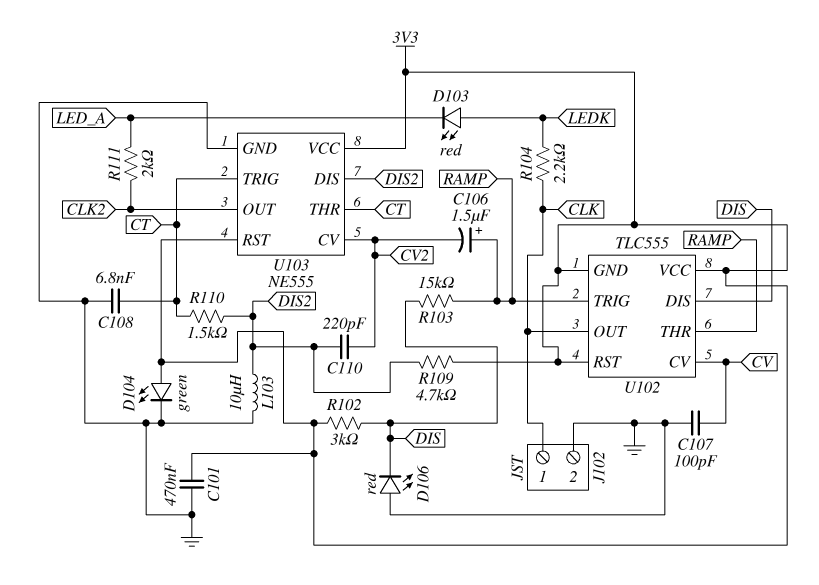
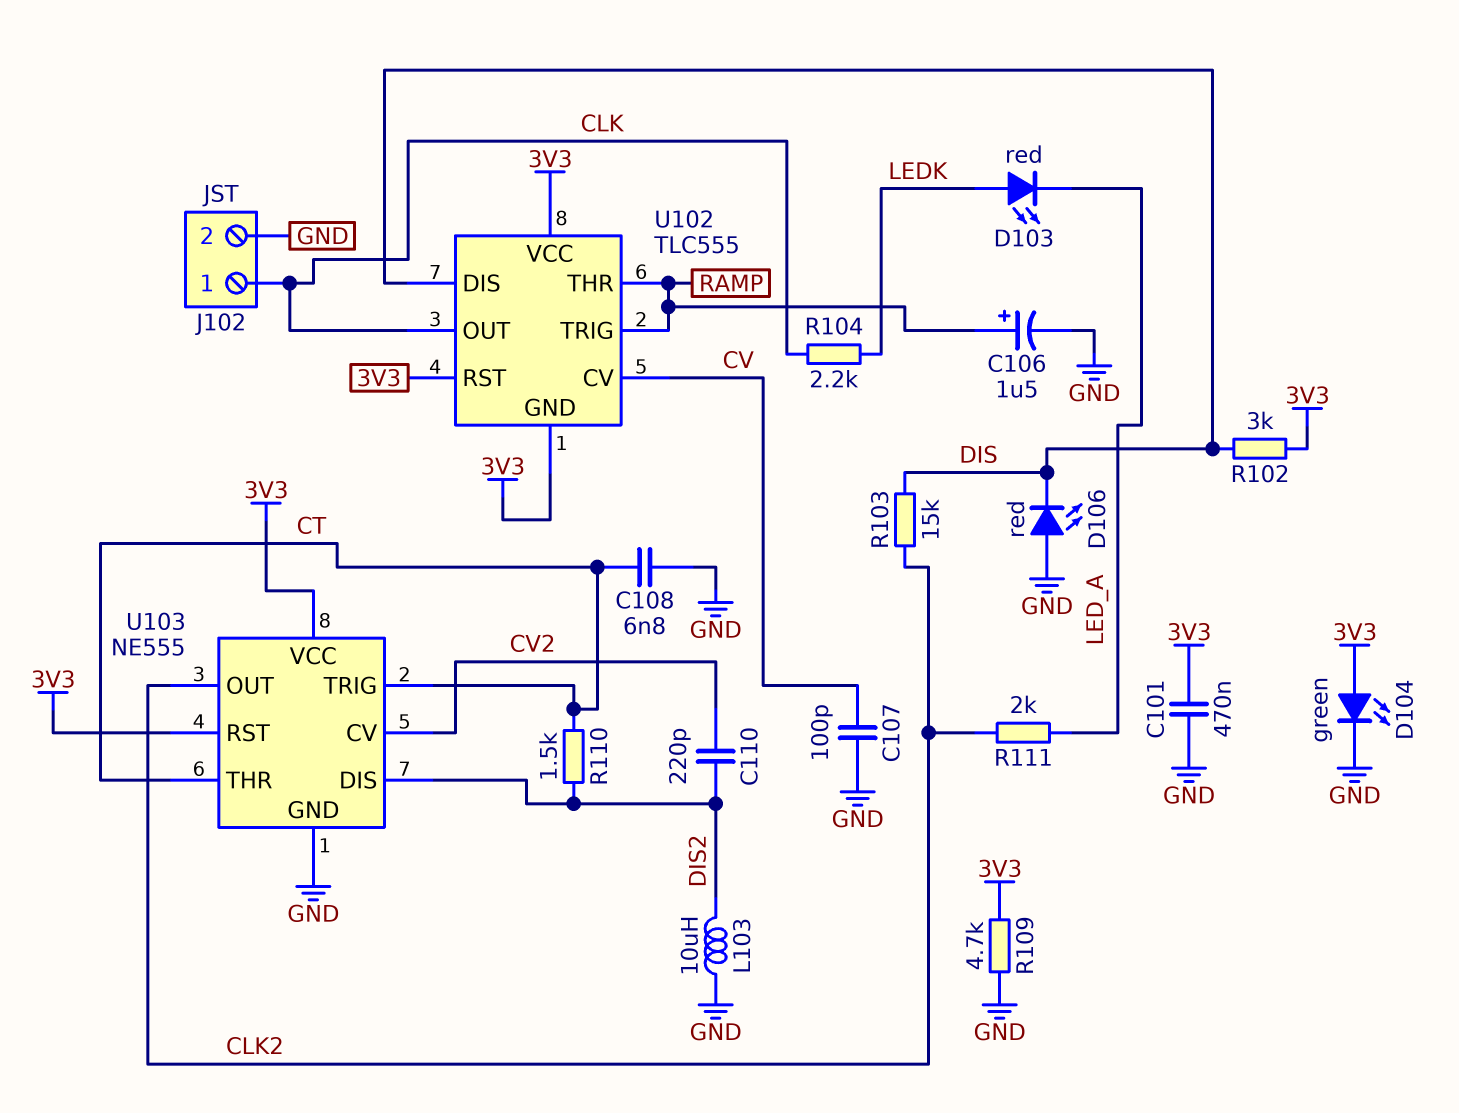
C106: 1.5uF (plus RAMP, minus CV2) -> 1.5uF (plus RAMP, minus GND)
R103: 15k (DIS, RAMP) -> 15k (CLK2, DIS)
R109: 4.7k (3V3, DIS2) -> 4.7k (3V3, GND)

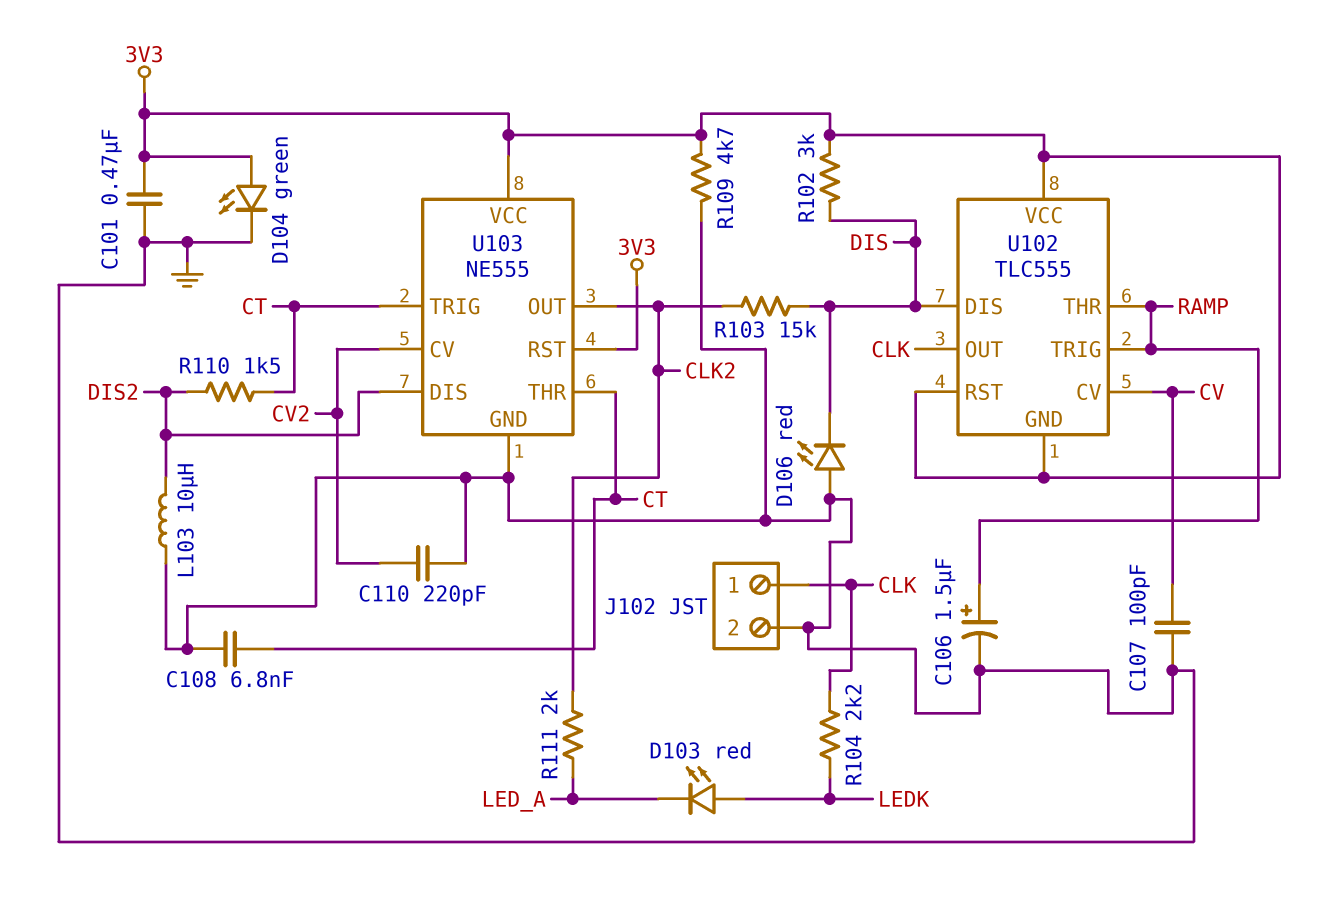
C110: 220pF (CV2, DIS2) -> 220pF (CV2, GND)

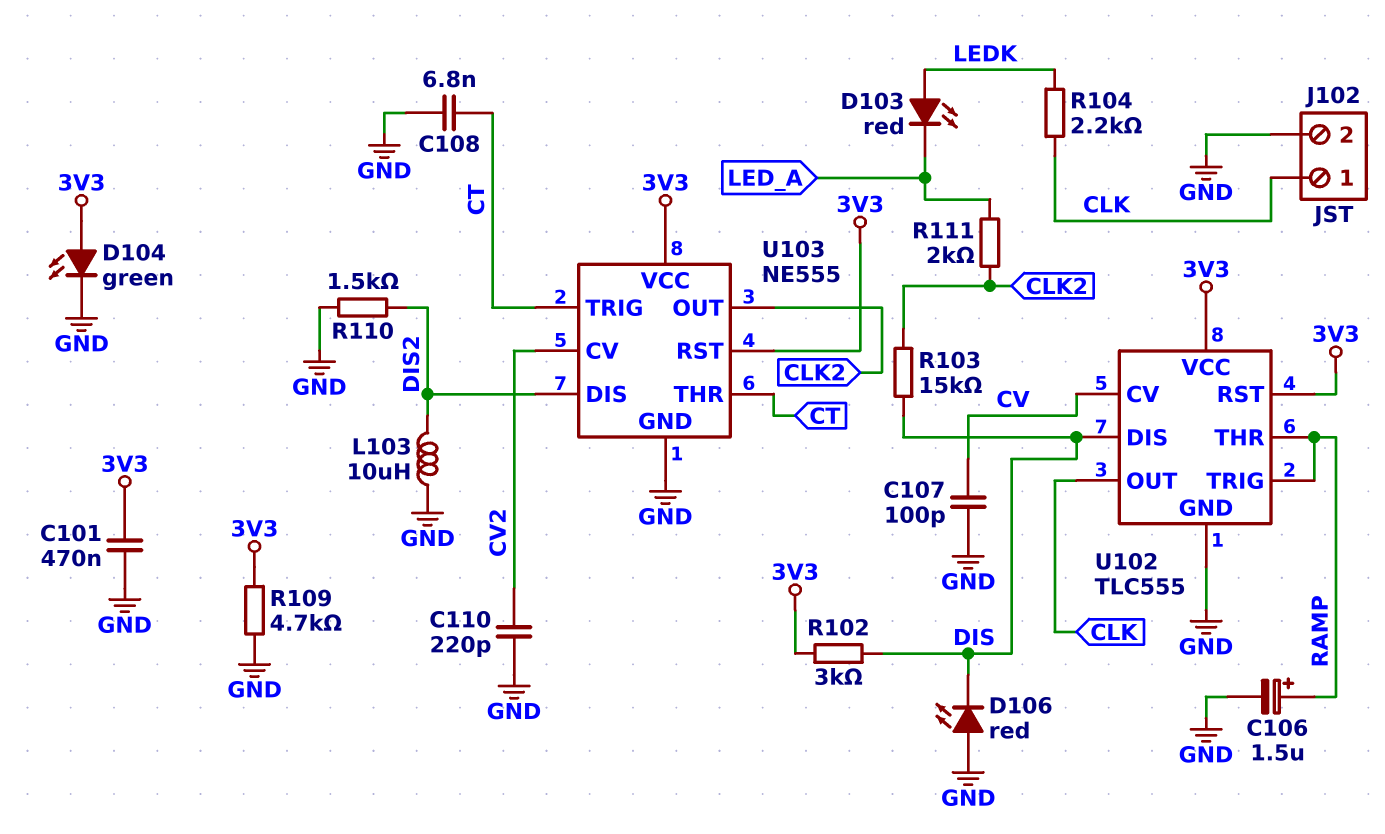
R110: 1.5k (CT, DIS2) -> 1.5k (DIS2, GND)
U102 pin GND: 3V3 -> GND

